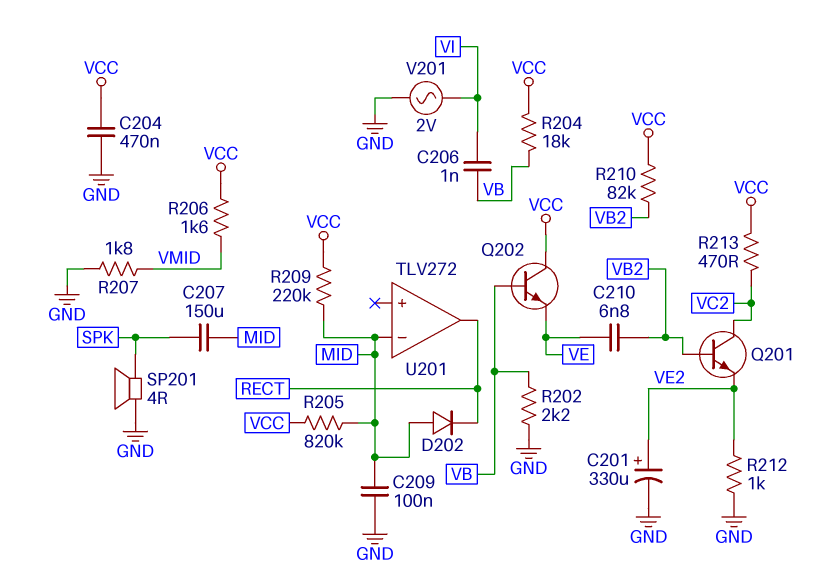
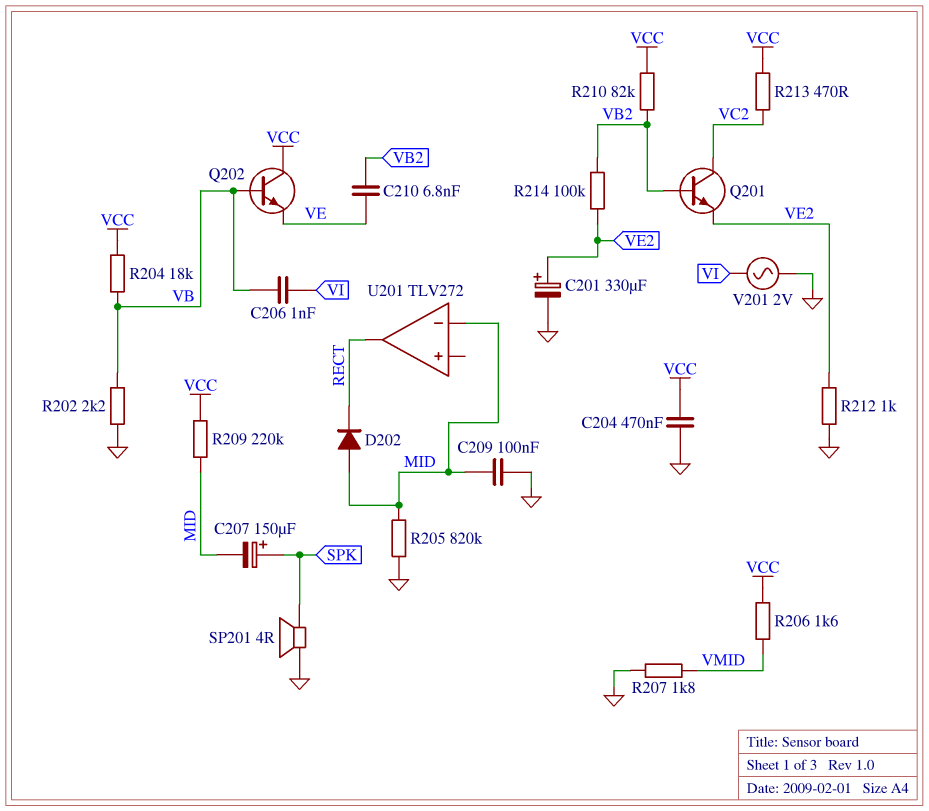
C207: 150uF (MID, SPK) -> 150uF (plus SPK, minus MID)
R205: 820k (MID, VCC) -> 820k (GND, MID)
R214: none -> 100k (VB2, VE2)

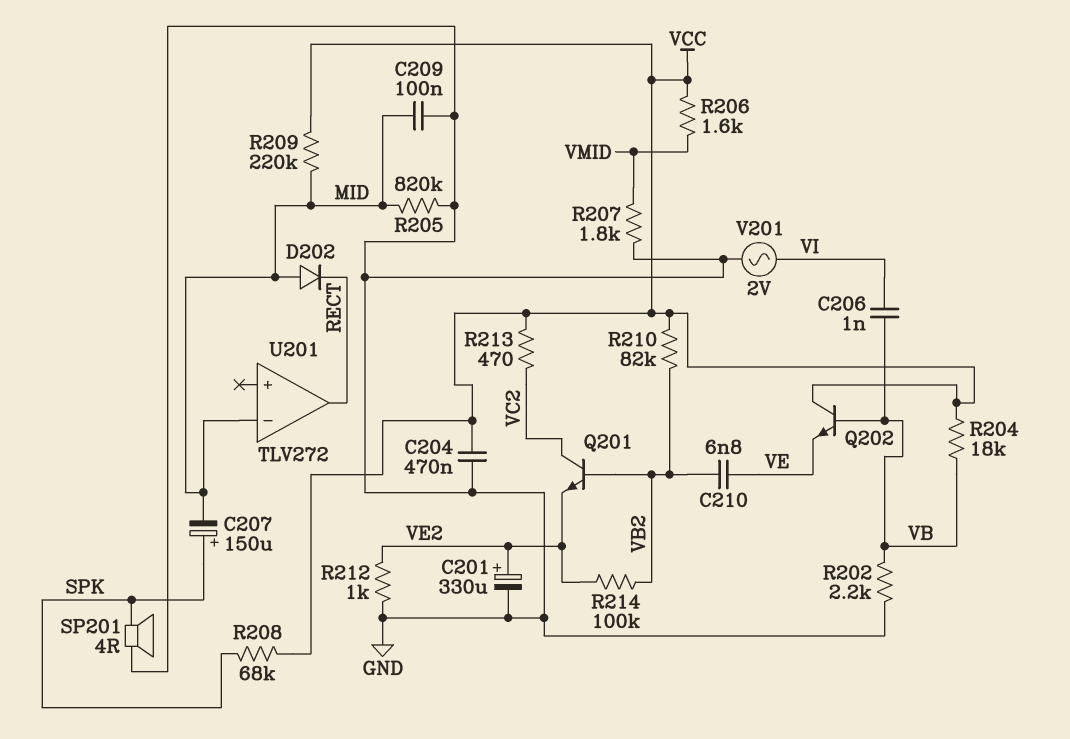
R208: none -> 68k (SPK, VCC)

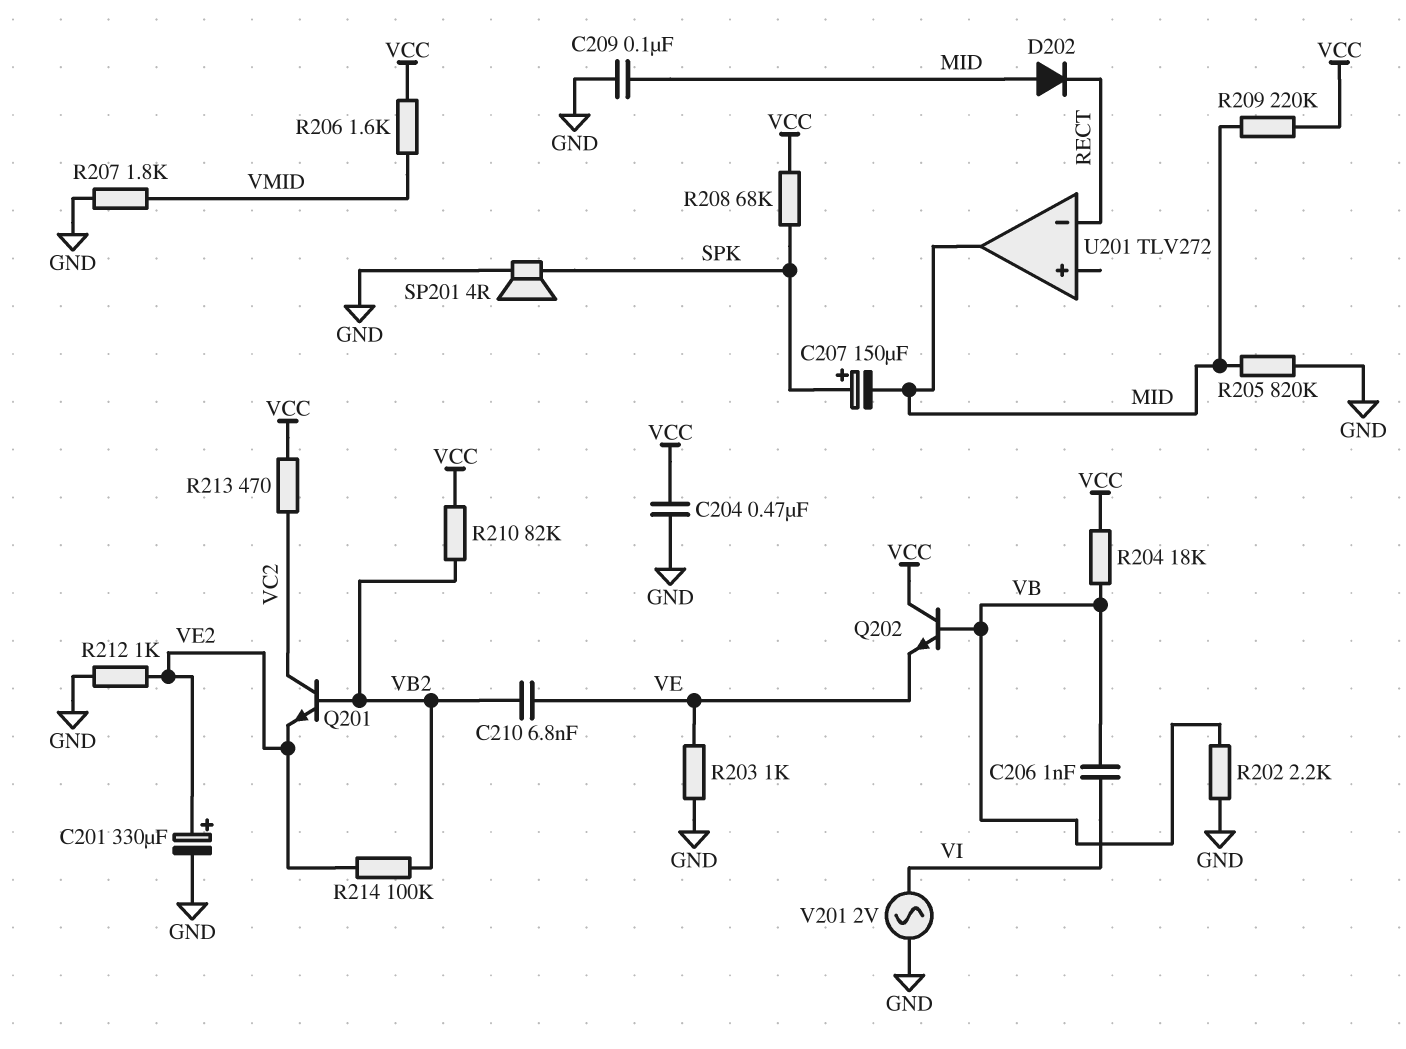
R203: none -> 1k (GND, VE)
U201 pin in-: MID -> RECT
U201 pin out: RECT -> MID

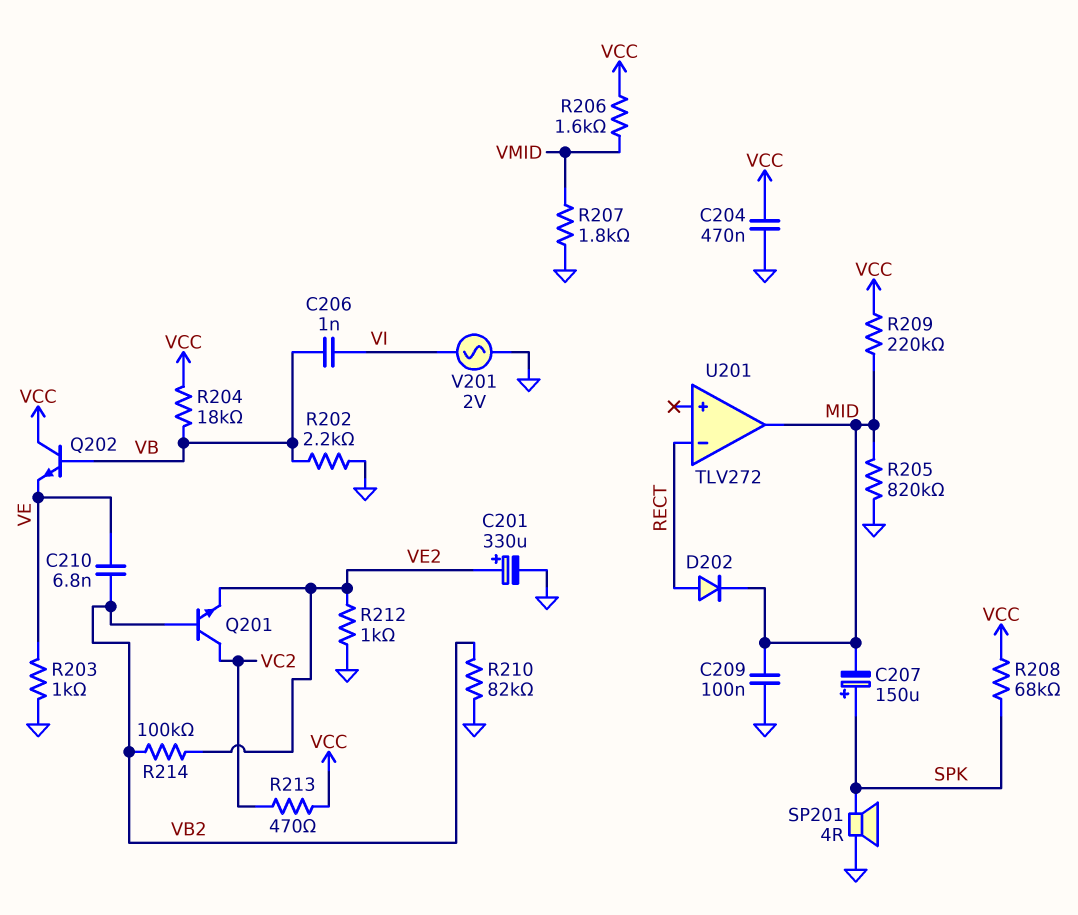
D202: diode (A MID, K RECT) -> diode (A RECT, K MID)
R210: 82k (VB2, VCC) -> 82k (GND, VB2)

